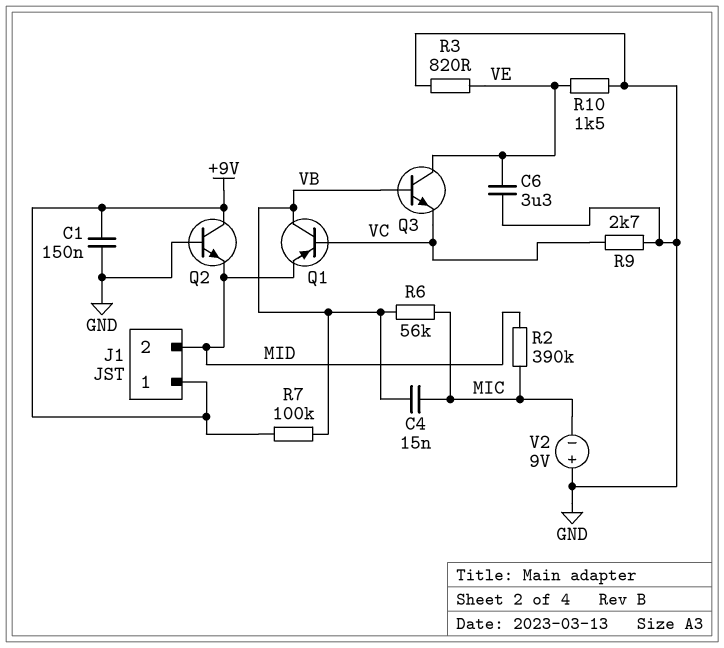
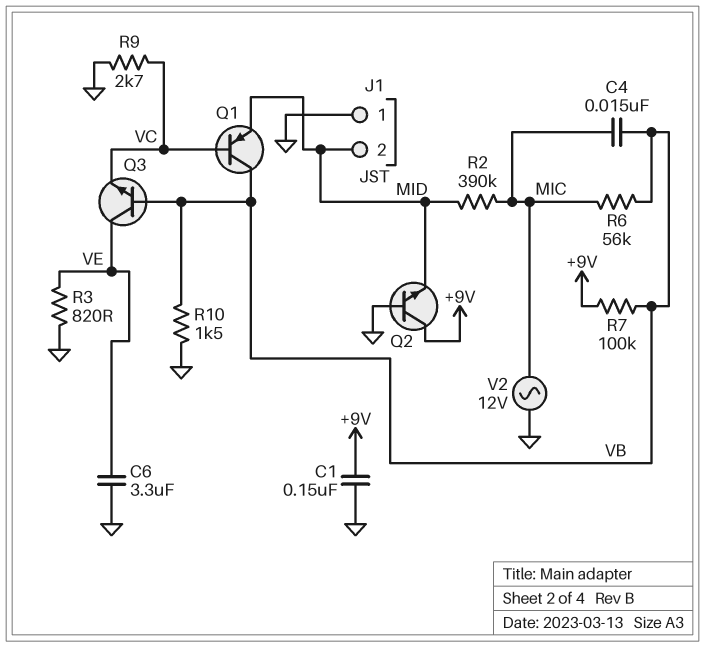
J1 pin 1: +9V -> GND
R10: 1.5k (GND, VE) -> 1.5k (GND, VB)
V2: 9V (plus GND, minus MIC) -> AC 12V (GND, MIC)

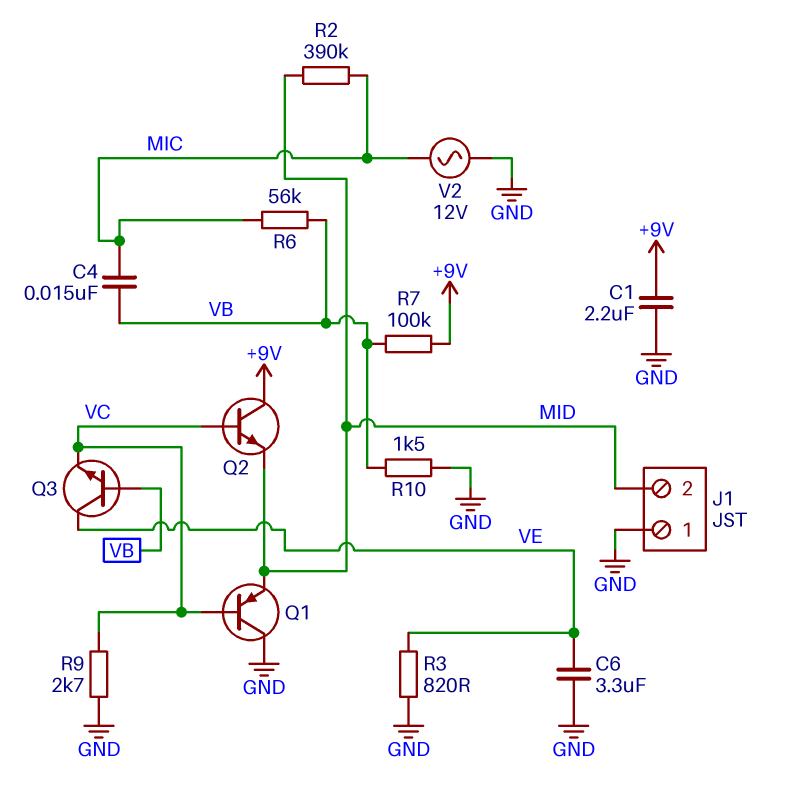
C1: 150nF (+9V, GND) -> 2.2uF (+9V, GND)
Q1: PNP (B VC, C VB, E MID) -> PNP (B VC, C GND, E MID)
Q2: NPN (B GND, C +9V, E MID) -> NPN (B VC, C +9V, E MID)

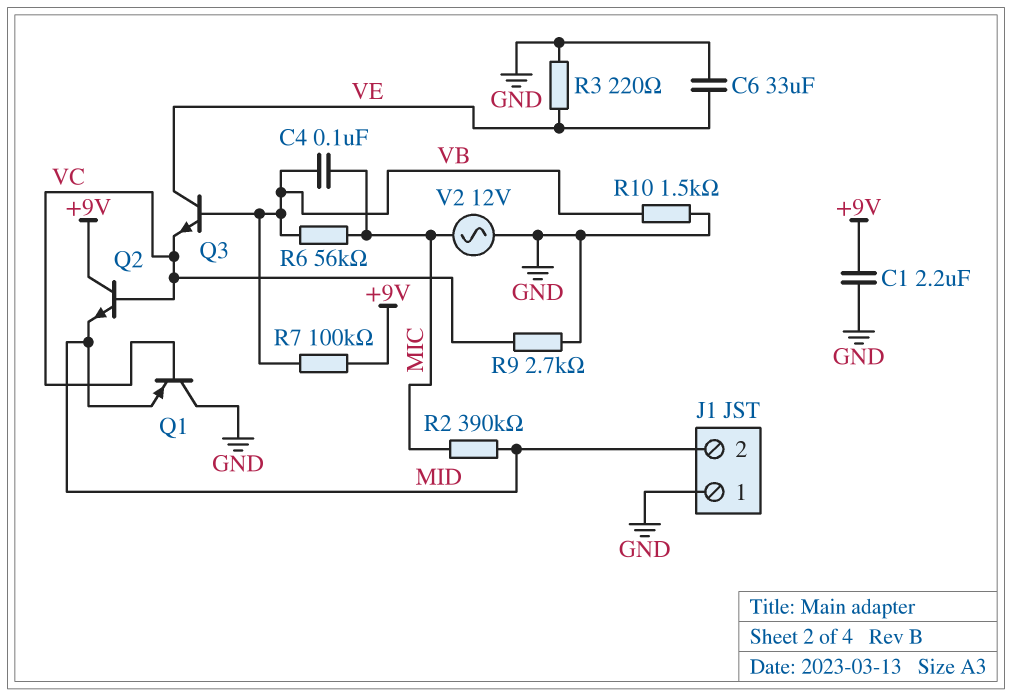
C4: 15nF (MIC, VB) -> 100nF (MIC, VB)
C6: 3.3uF (GND, VE) -> 33uF (GND, VE)
R3: 820 (GND, VE) -> 220 (GND, VE)

